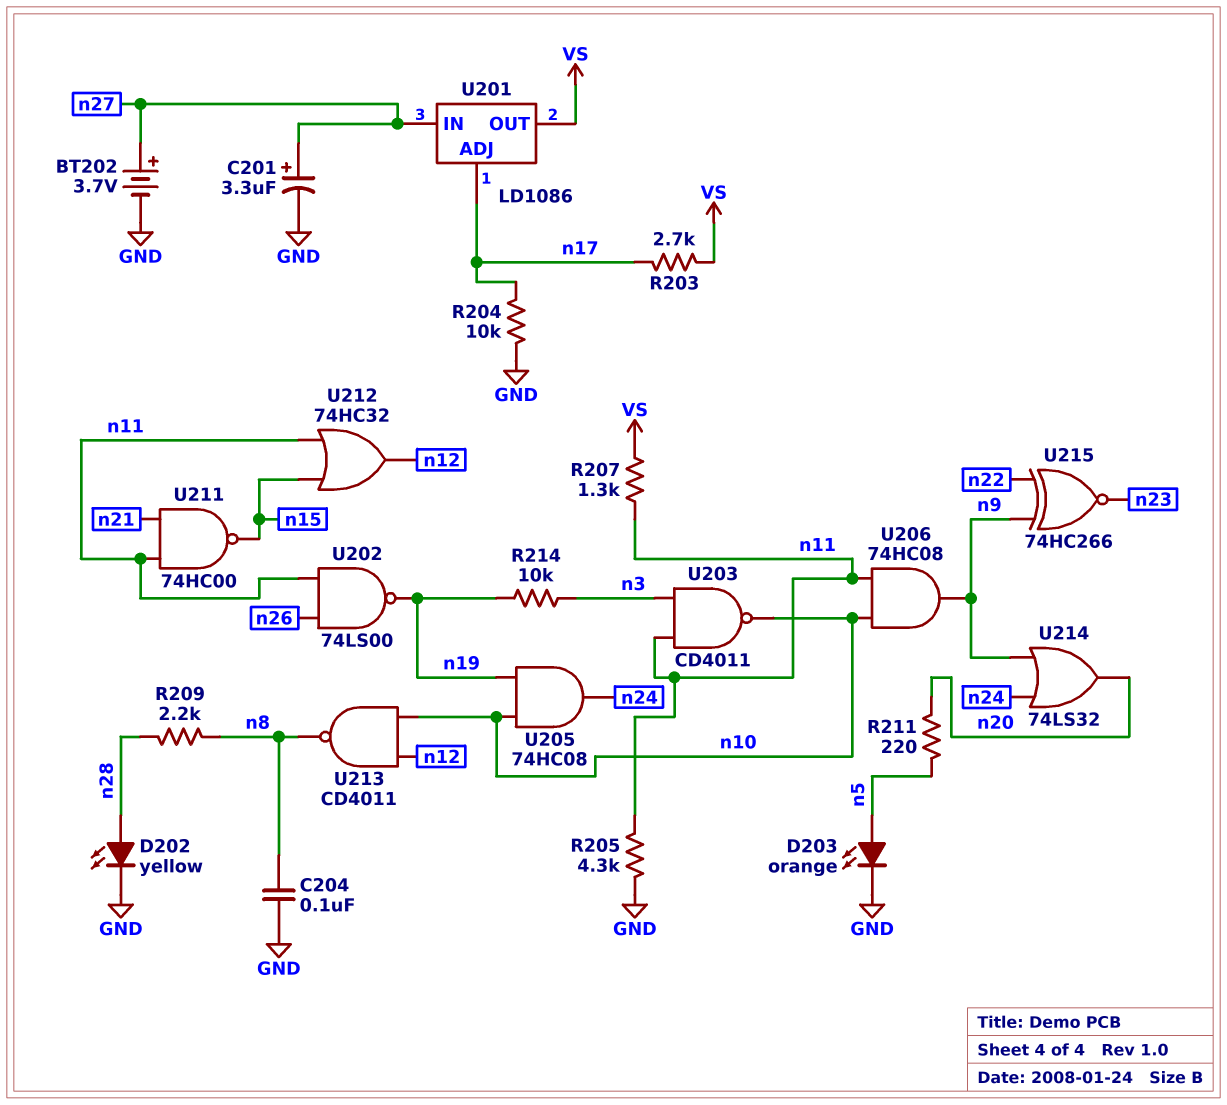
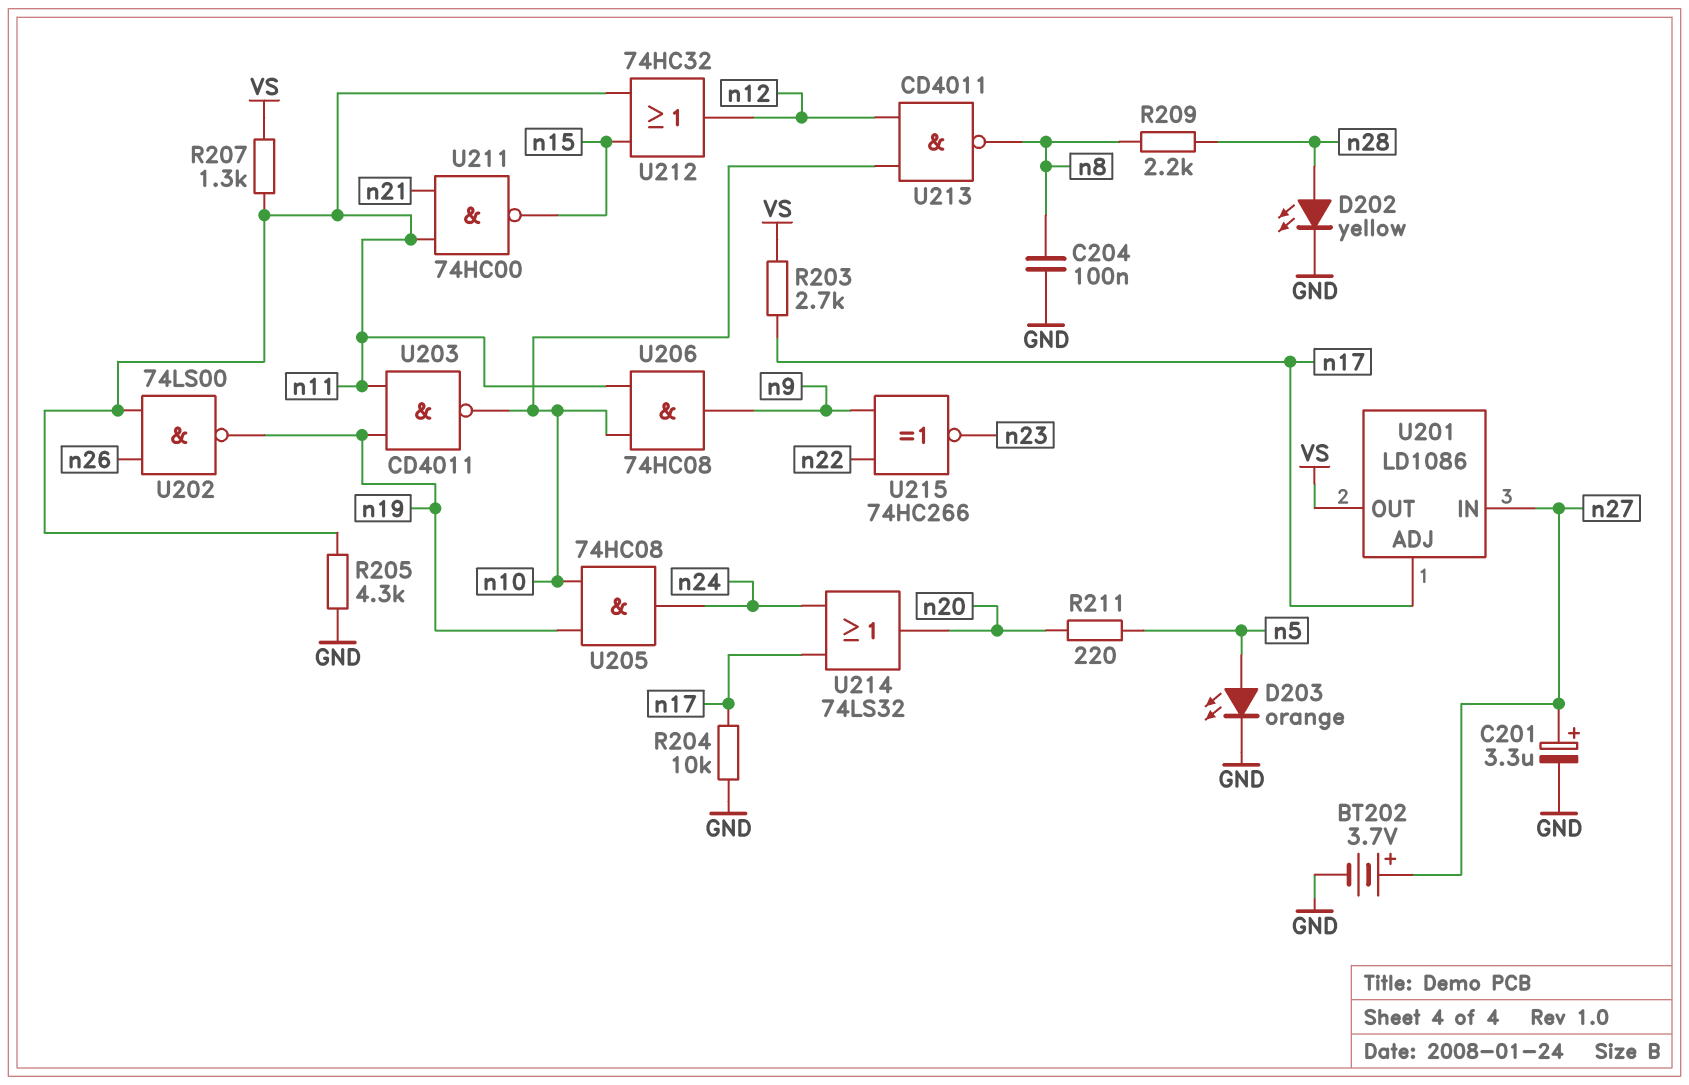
R214: 10k (n3, n19) -> none
U203: NAND CD4011 (in n3, in n11, out n10) -> NAND CD4011 (in n11, in n19, out n10)
U214: OR 74LS32 (in n9, in n24, out n20) -> OR 74LS32 (in n17, in n24, out n20)

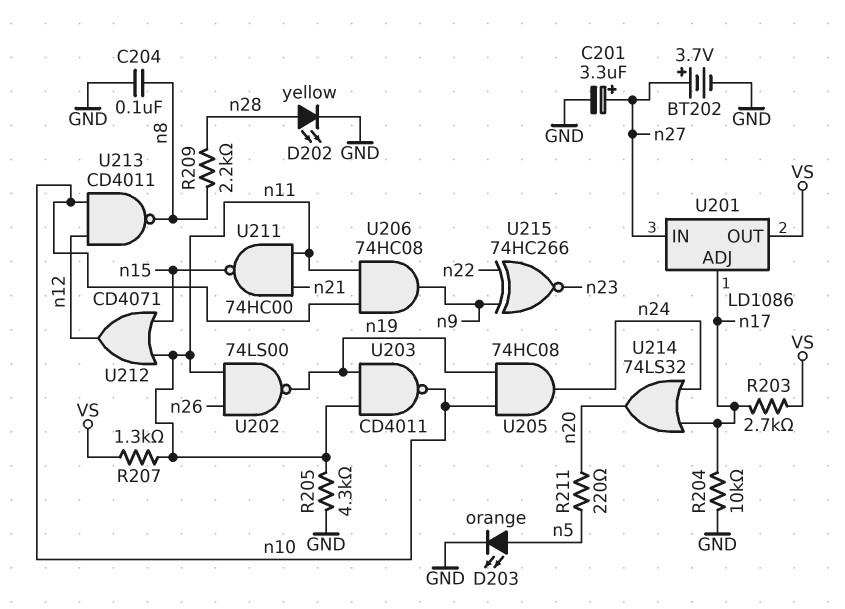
U212: OR 74HC32 (in n11, in n15, out n12) -> OR CD4071 (in n11, in n15, out n12)

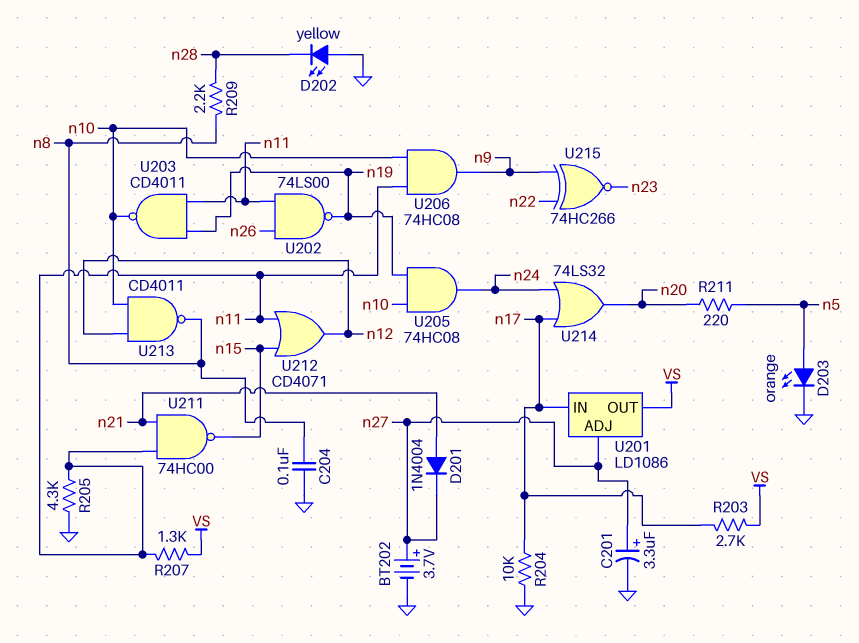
D201: none -> diode 1N4004 (A n21, K n27)
D202: LED yellow (A n28, K GND) -> LED yellow (A GND, K n28)
U201 pin ADJ: n17 -> n27
U201 pin IN: n27 -> n17

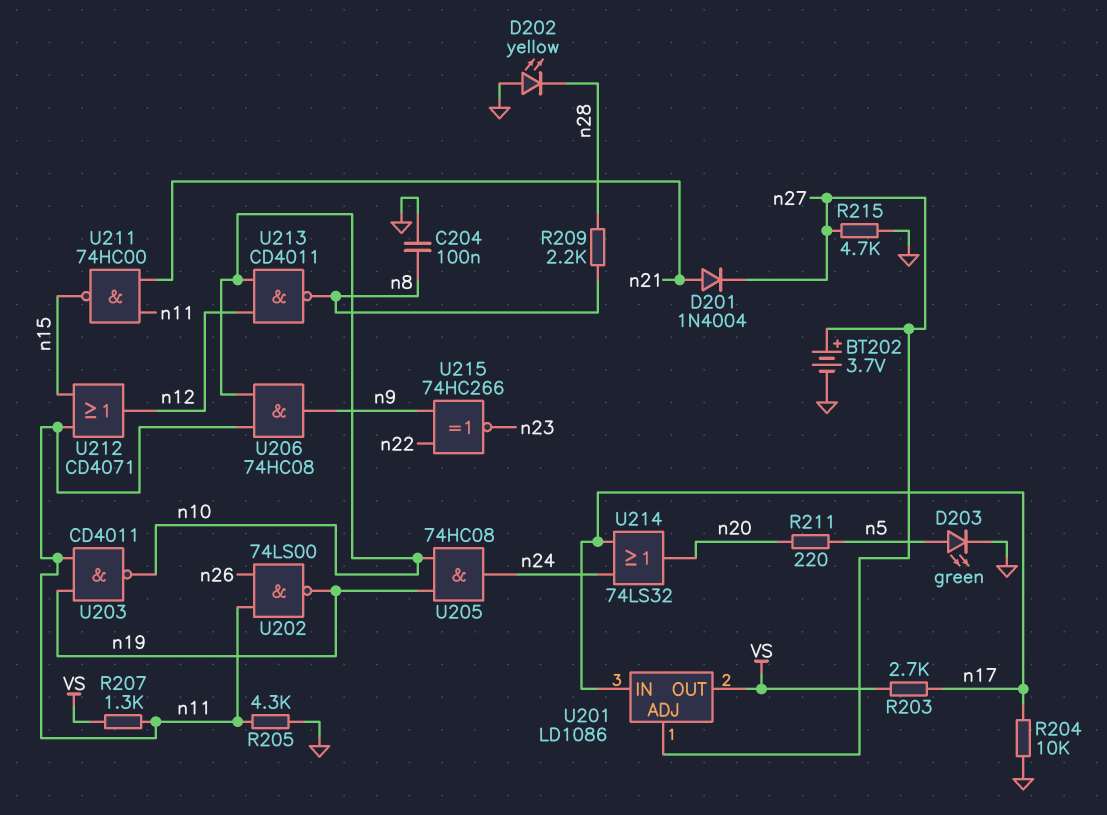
C201: 3.3uF (plus n27, minus GND) -> none
D203: LED orange (A n5, K GND) -> LED green (A n5, K GND)
R215: none -> 4.7k (GND, n27)

